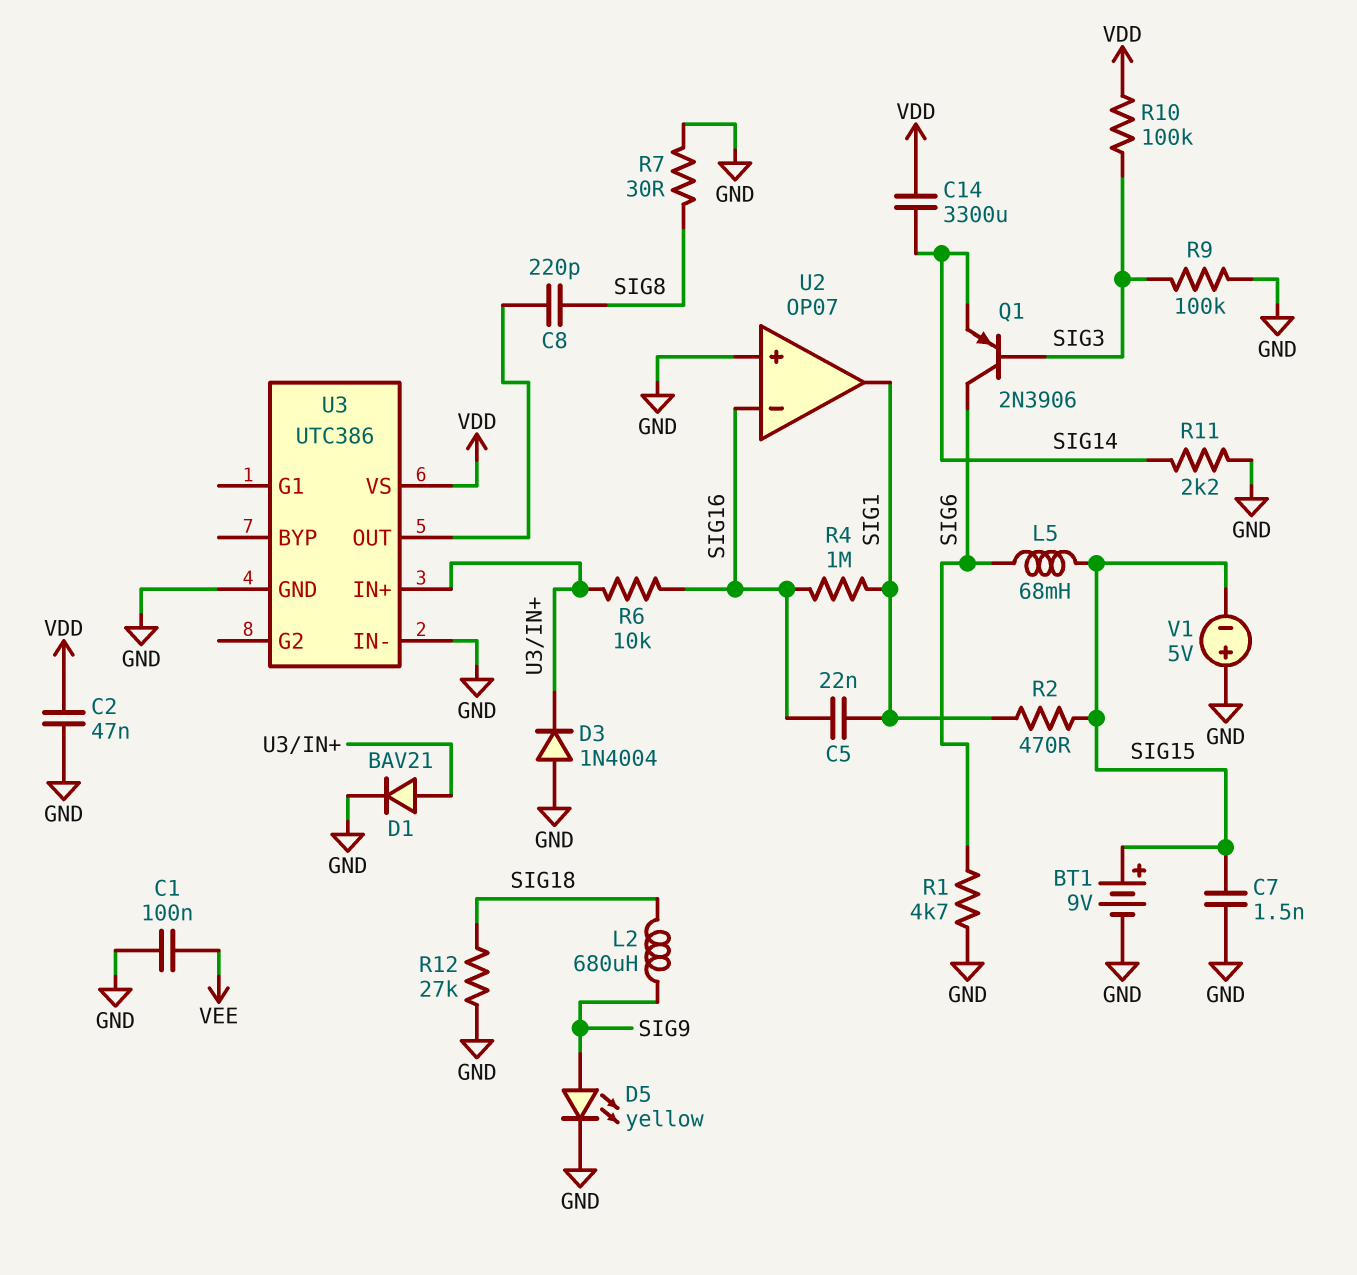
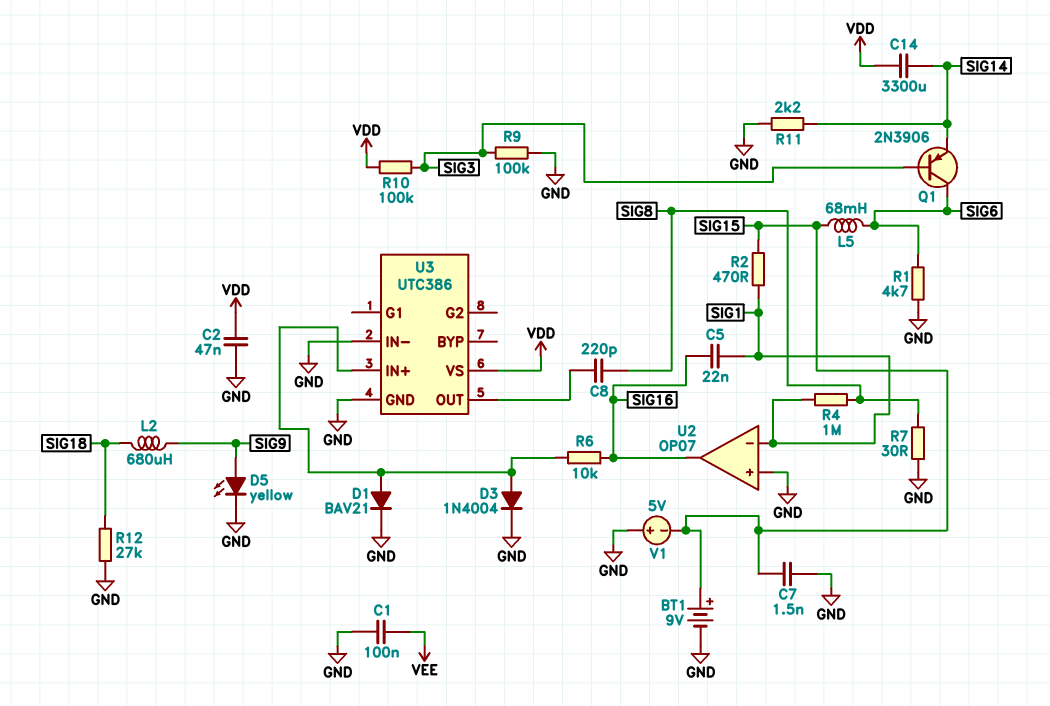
D3: diode 1N4004 (A GND, K U3/IN+) -> diode 1N4004 (A U3/IN+, K GND)
R4: 1M (SIG1, SIG16) -> 1M (SIG1, SIG8)
U2 pin in-: SIG16 -> SIG1
U2 pin out: SIG1 -> SIG16

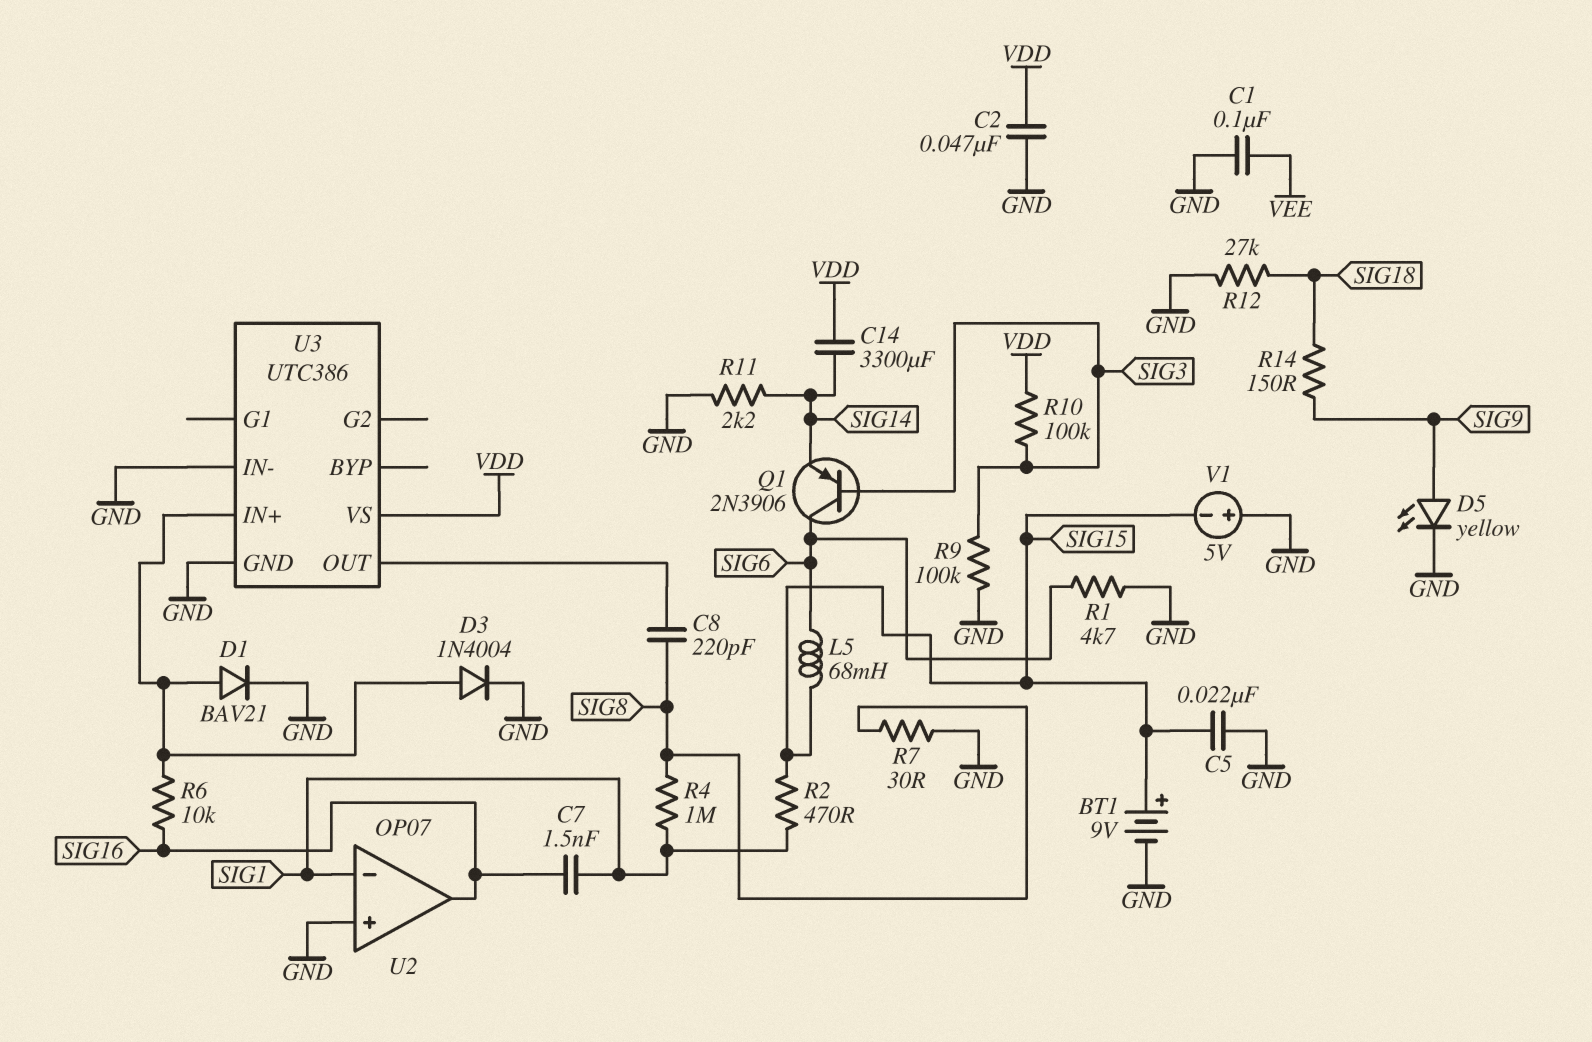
C5: 22nF (SIG1, SIG16) -> 22nF (GND, SIG15)
C7: 1.5nF (GND, SIG15) -> 1.5nF (SIG1, SIG16)
L2: 680uH (SIG9, SIG18) -> none
R14: none -> 150 (SIG9, SIG18)

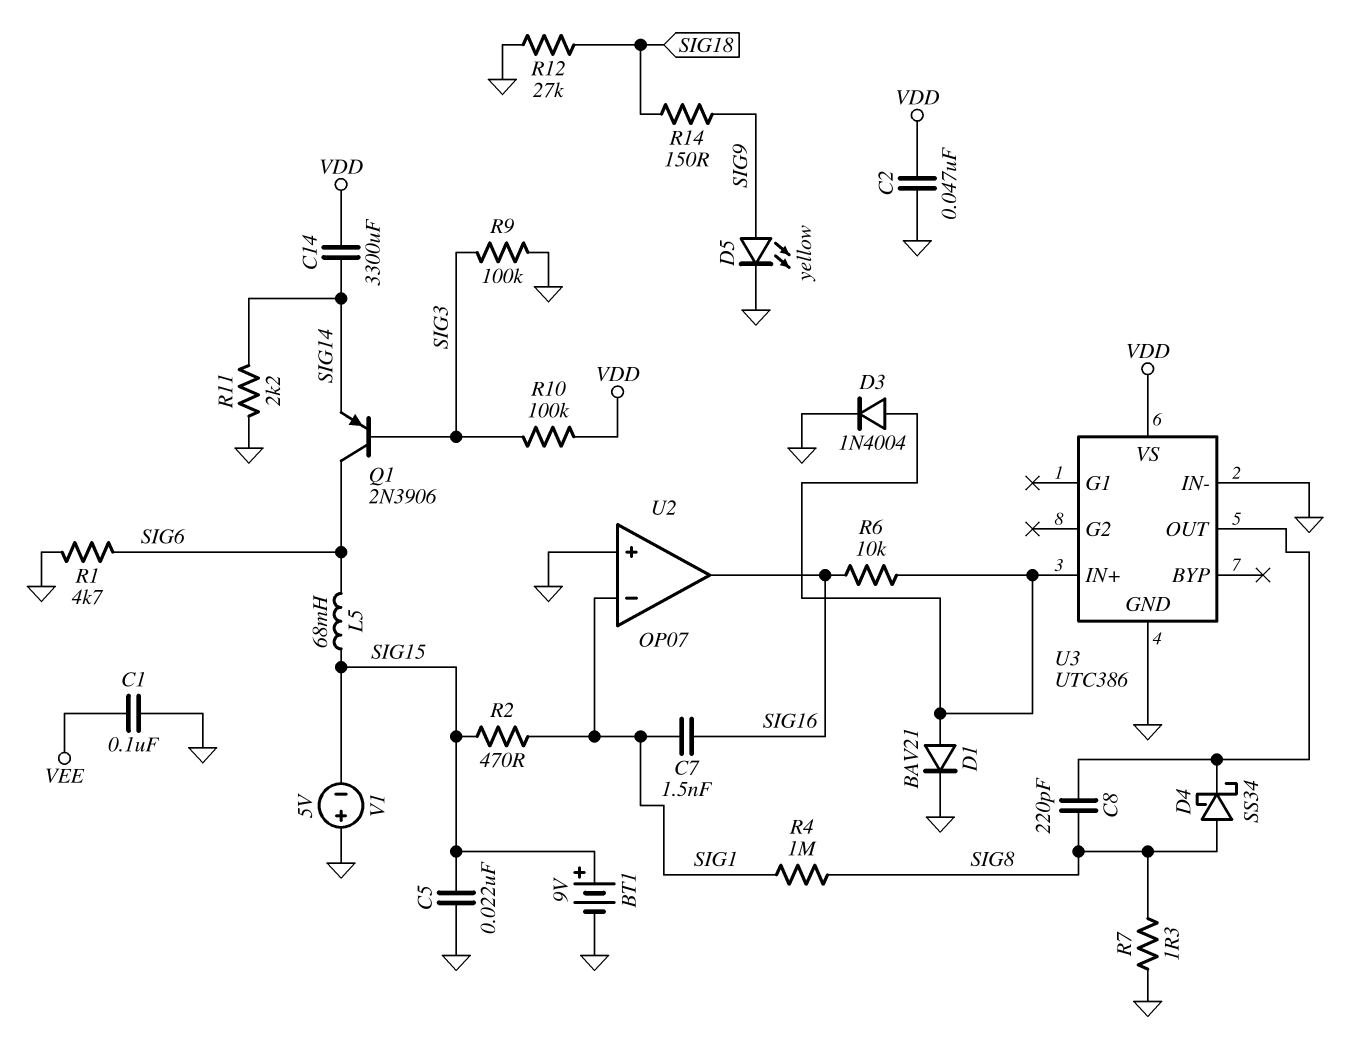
D4: none -> schottky SS34 (A SIG8, K U3/OUT)
R7: 30 (GND, SIG8) -> 1.3 (GND, SIG8)

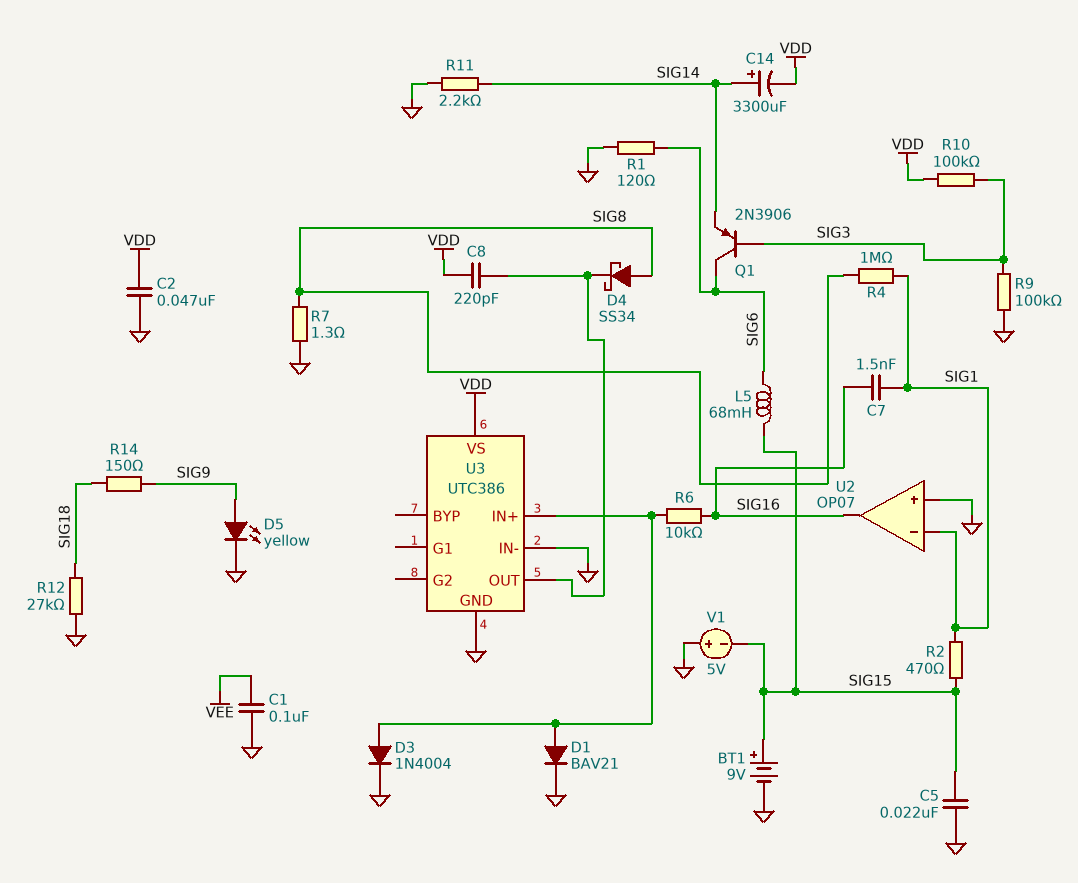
C8: 220pF (SIG8, U3/OUT) -> 220pF (U3/OUT, VDD)
C14: 3300uF (SIG14, VDD) -> 3300uF (plus SIG14, minus VDD)
R1: 4.7k (GND, SIG6) -> 120 (GND, SIG6)

